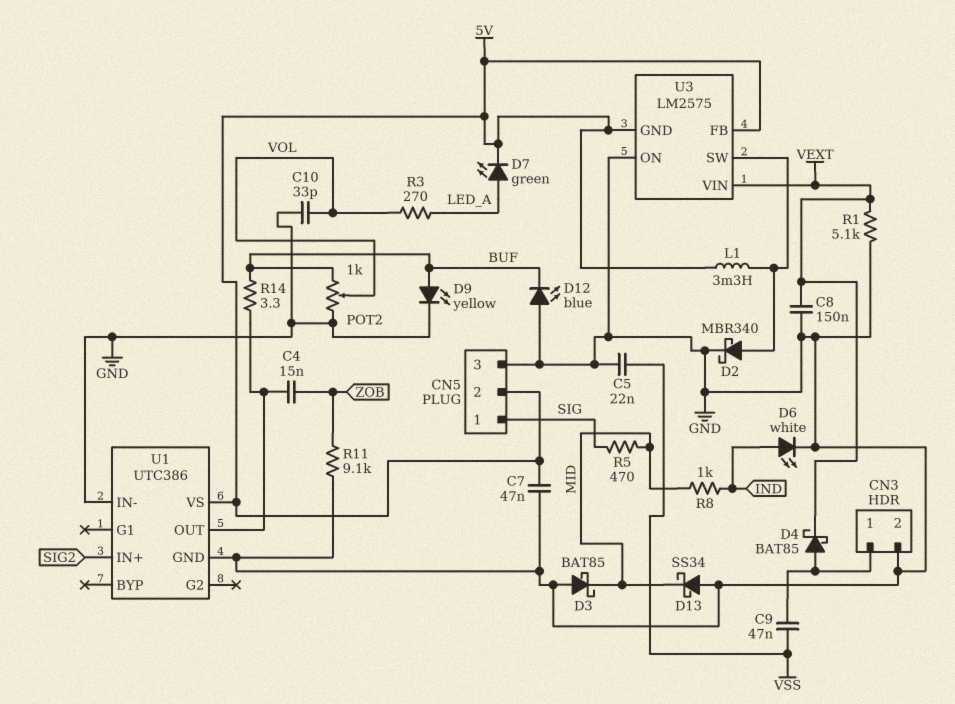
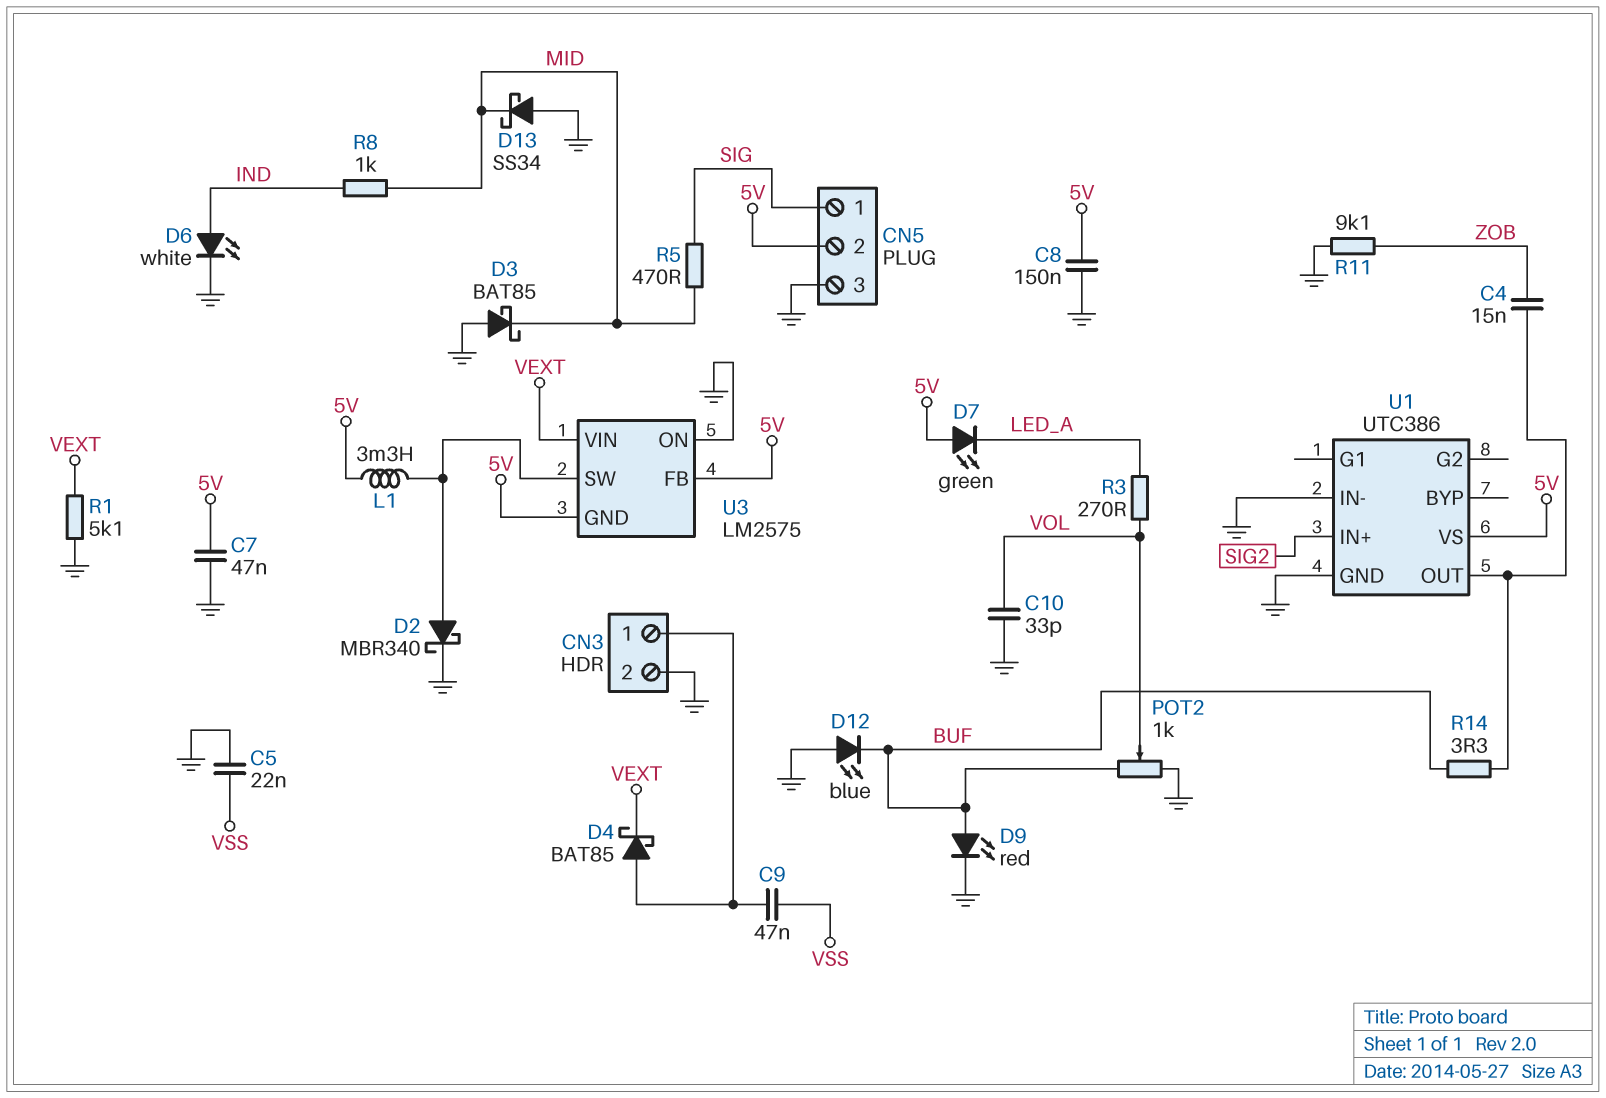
C8: 150nF (GND, VEXT) -> 150nF (5V, GND)
D7: LED green (A LED_A, K 5V) -> LED green (A 5V, K LED_A)
D9: LED yellow (A BUF, K GND) -> LED red (A BUF, K GND)

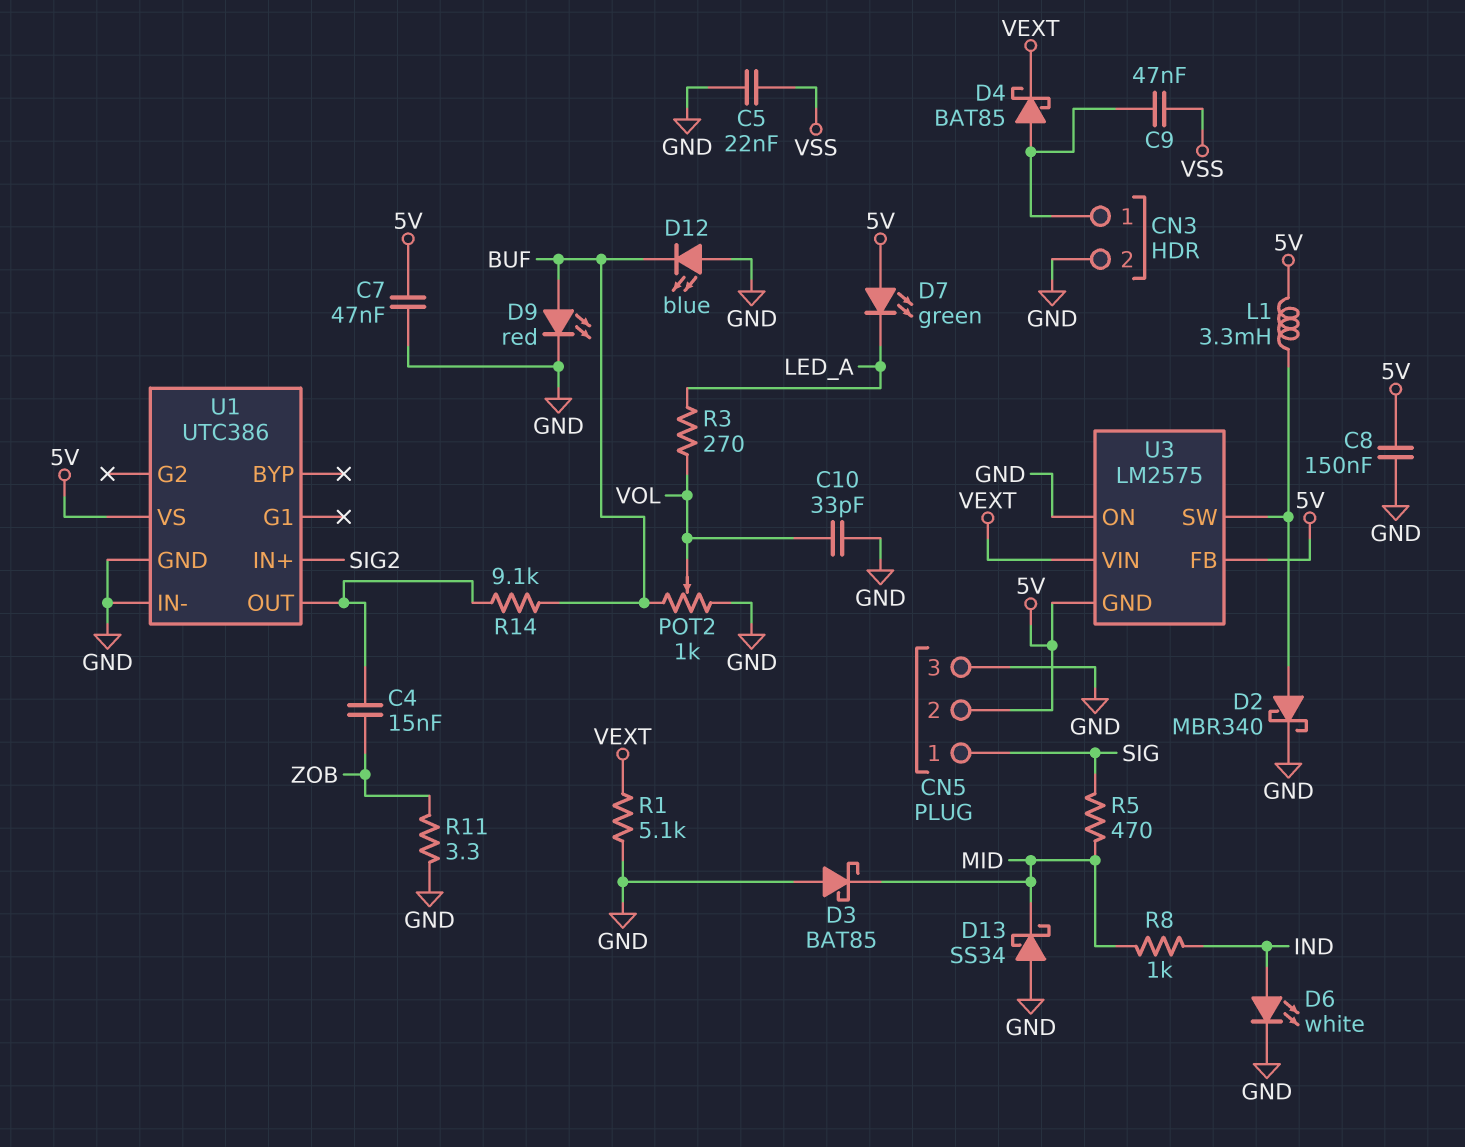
R11: 9.1k (GND, ZOB) -> 3.3 (GND, ZOB)
R14: 3.3 (BUF, U1/OUT) -> 9.1k (BUF, U1/OUT)

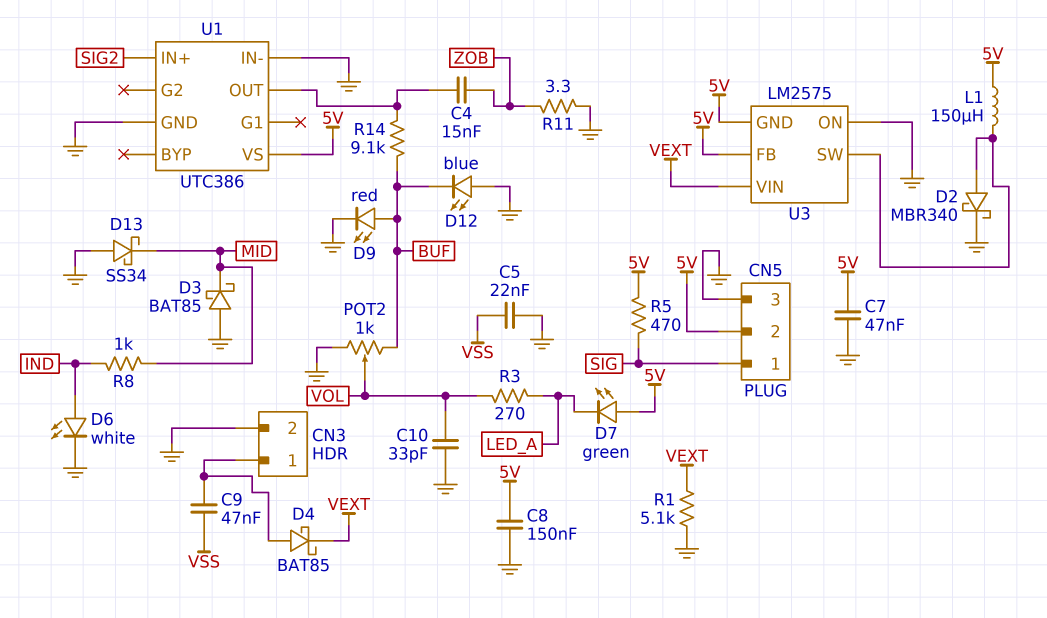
L1: 3.3mH (5V, U3/SW) -> 150uH (5V, U3/SW)
R5: 470 (MID, SIG) -> 470 (5V, SIG)

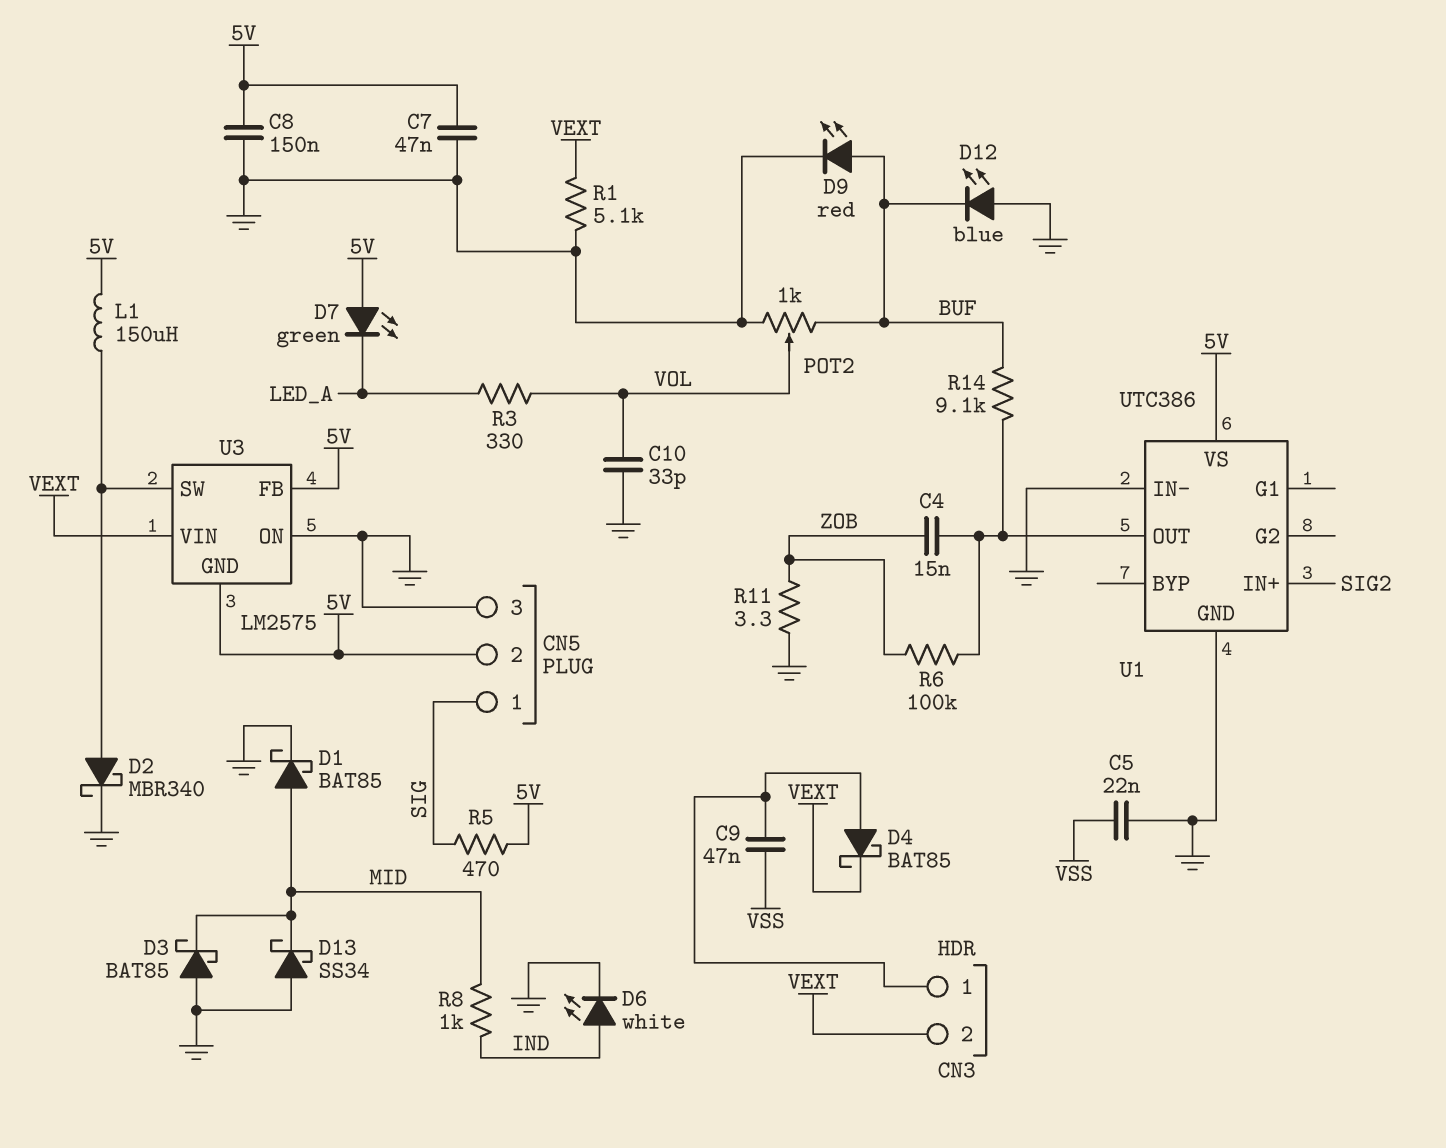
CN3 pin 2: GND -> VEXT
D1: none -> schottky BAT85 (A MID, K GND)
R3: 270 (LED_A, VOL) -> 330 (LED_A, VOL)
R6: none -> 100k (U1/OUT, ZOB)

